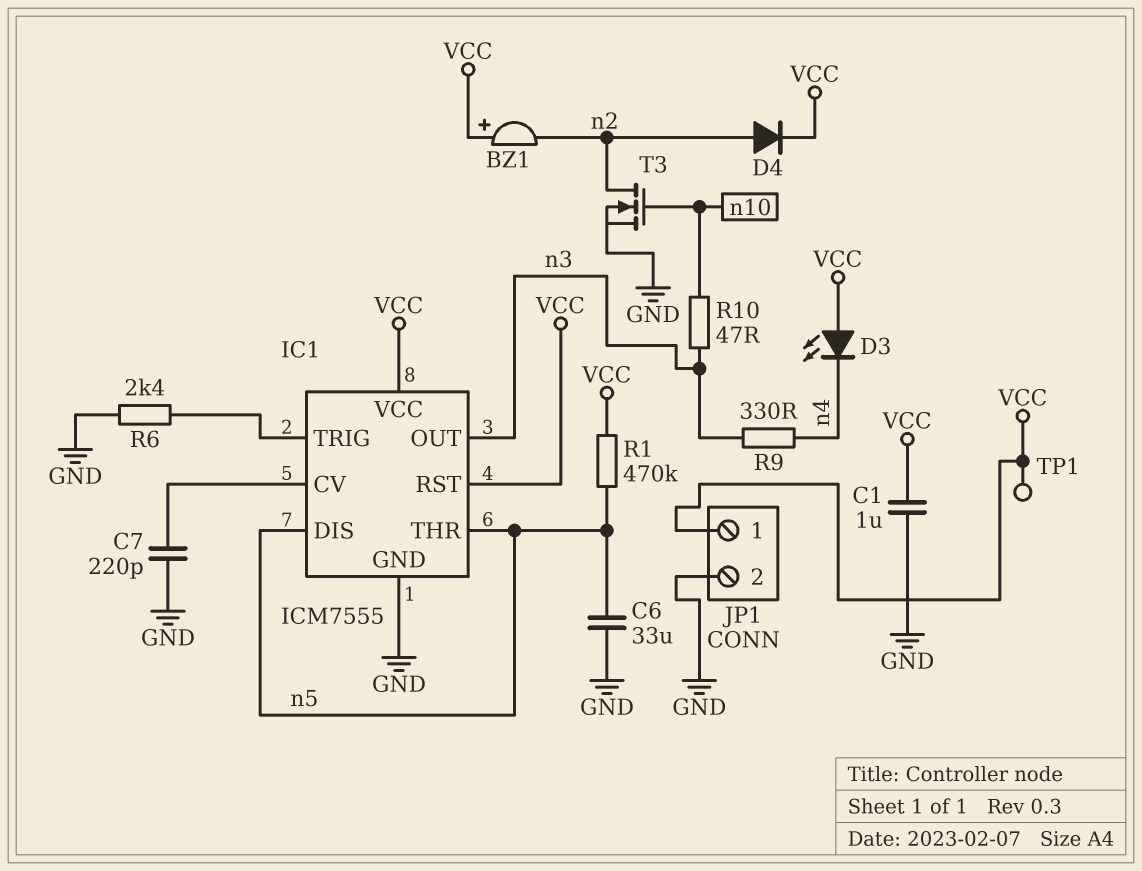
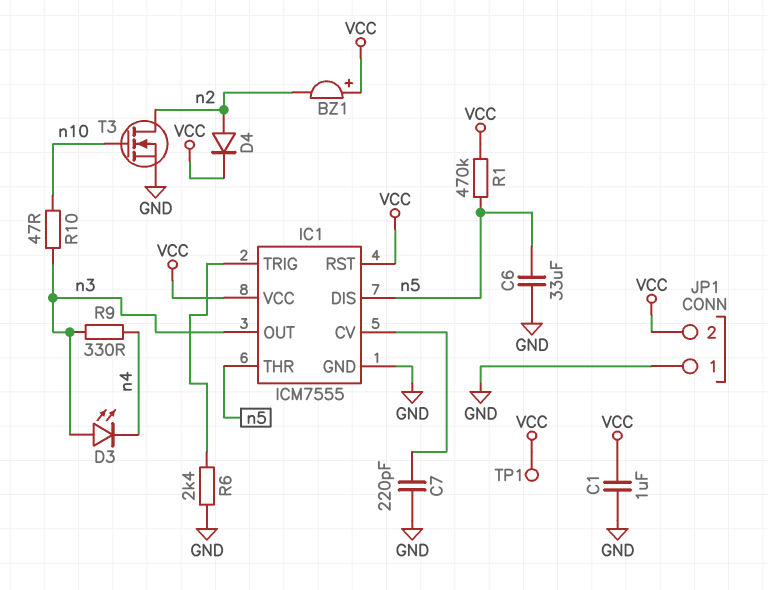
D3: LED (A VCC, K n4) -> LED (A n3, K n4)
JP1 pin 1: VCC -> GND
JP1 pin 2: GND -> VCC

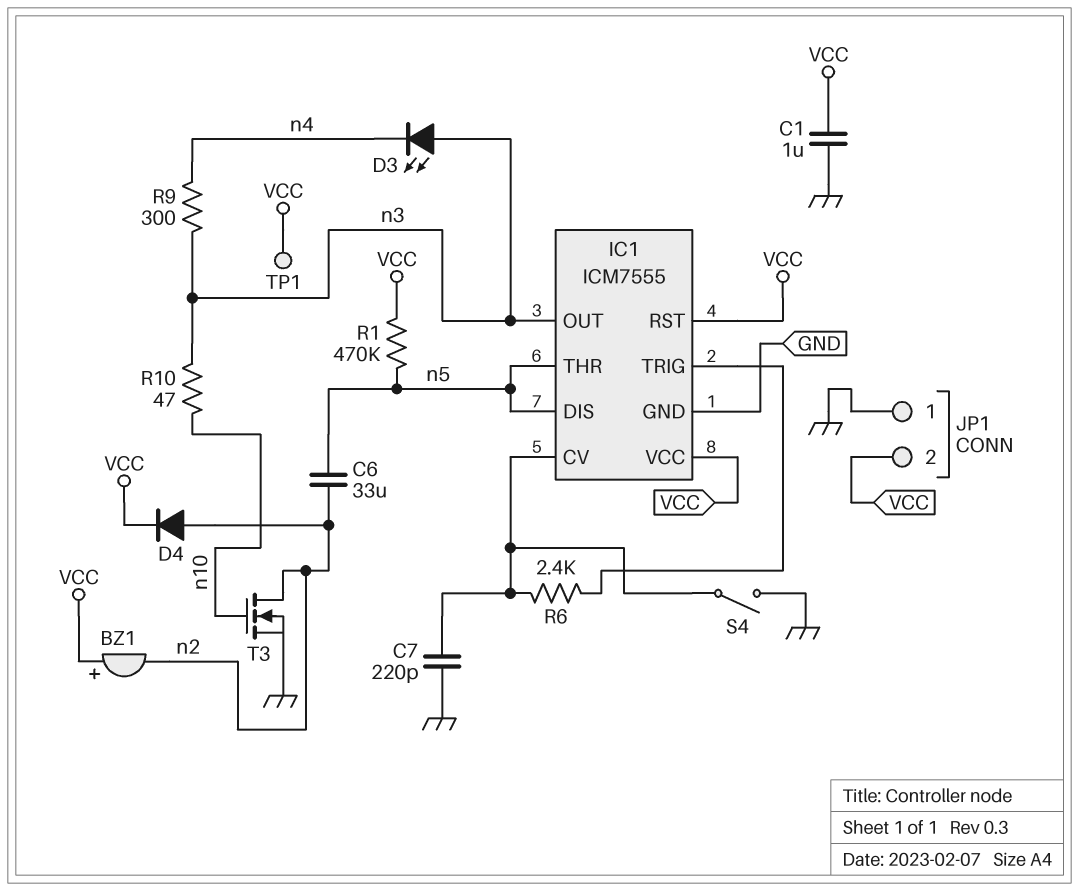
C6: 33uF (GND, n5) -> 33uF (n2, n5)
R6: 2.4k (GND, IC1/TRIG) -> 2.4k (IC1/CV, IC1/TRIG)
R9: 330 (n3, n4) -> 300 (n3, n4)
S4: none -> switch (GND, IC1/CV)

